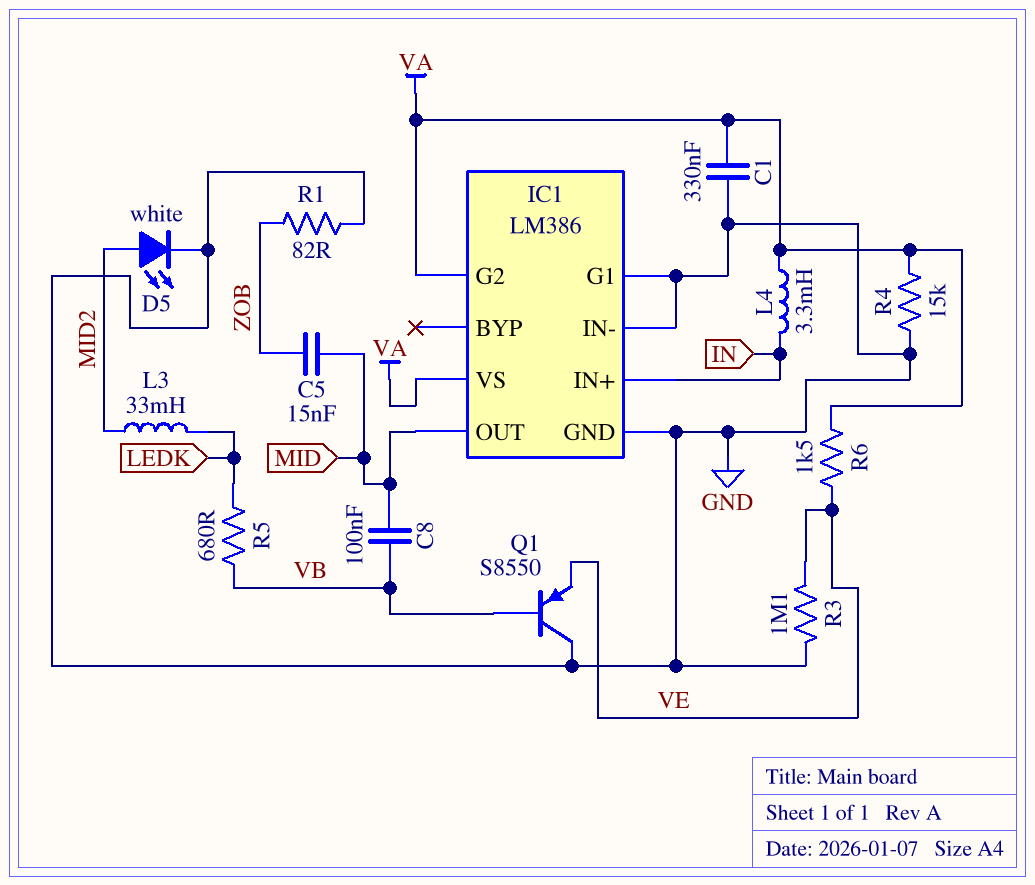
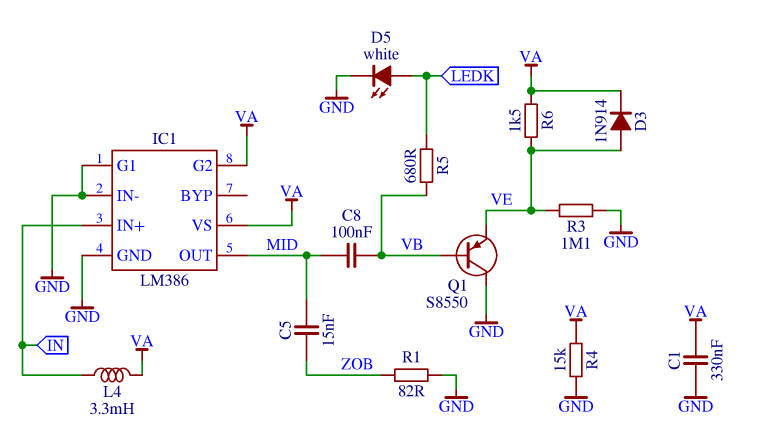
D3: none -> diode 1N914 (A VE, K VA)
D5: LED white (A MID2, K GND) -> LED white (A LEDK, K GND)
L3: 33mH (LEDK, MID2) -> none

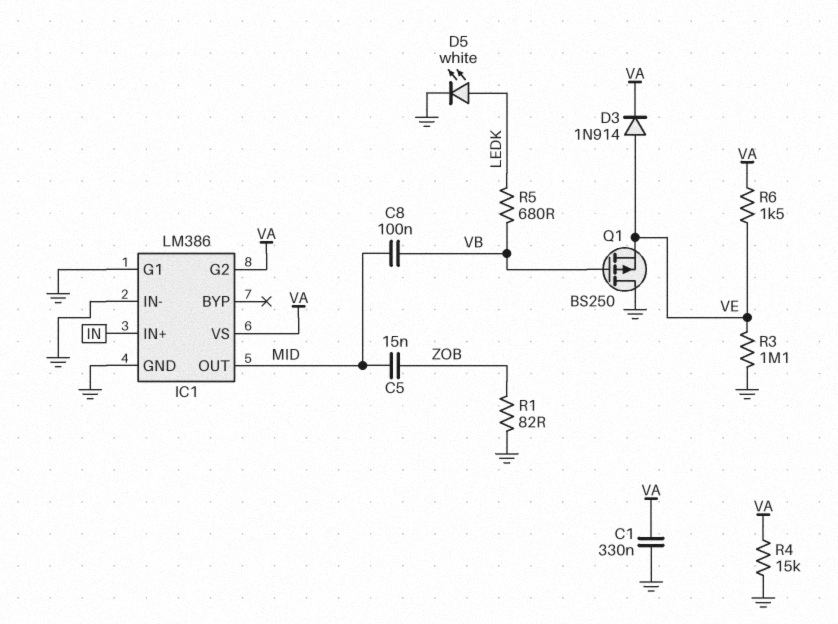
L4: 3.3mH (IN, VA) -> none
Q1: PNP S8550 (B VB, C GND, E VE) -> PMOS BS250 (G VB, D GND, S VE)

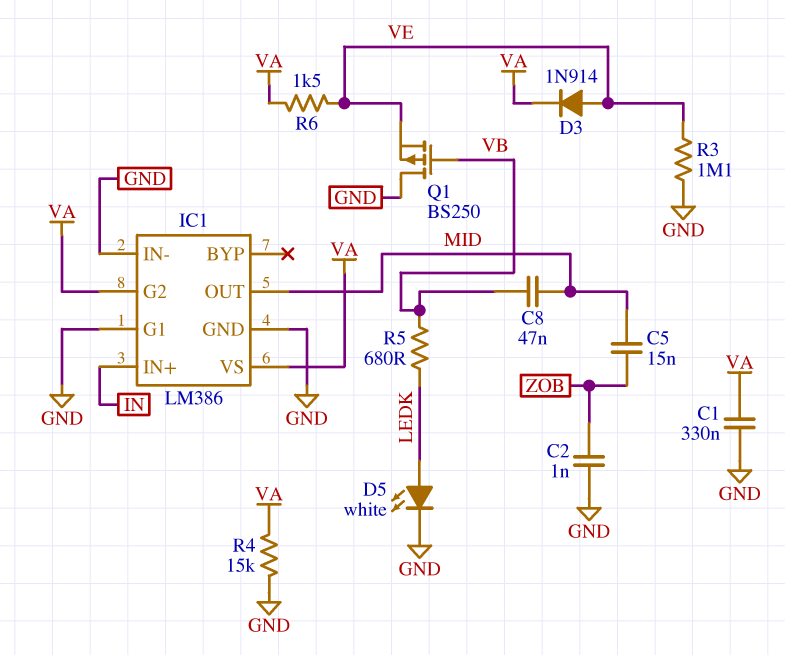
C2: none -> 1nF (GND, ZOB)
C8: 100nF (MID, VB) -> 47nF (MID, VB)
R1: 82 (GND, ZOB) -> none

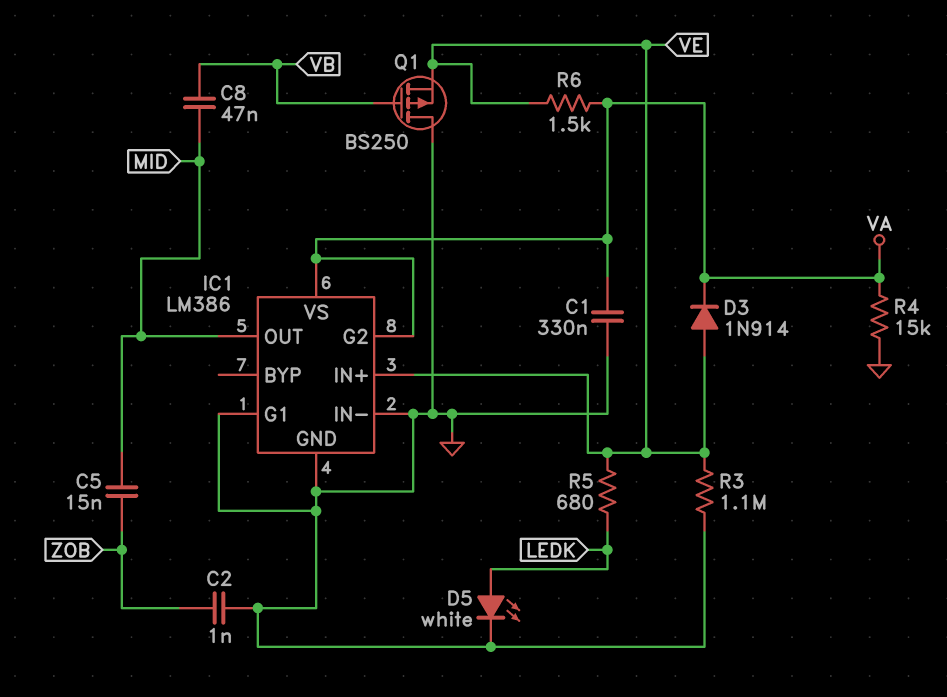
IC1 pin IN+: IN -> VE
R5: 680 (LEDK, VB) -> 680 (LEDK, VE)

